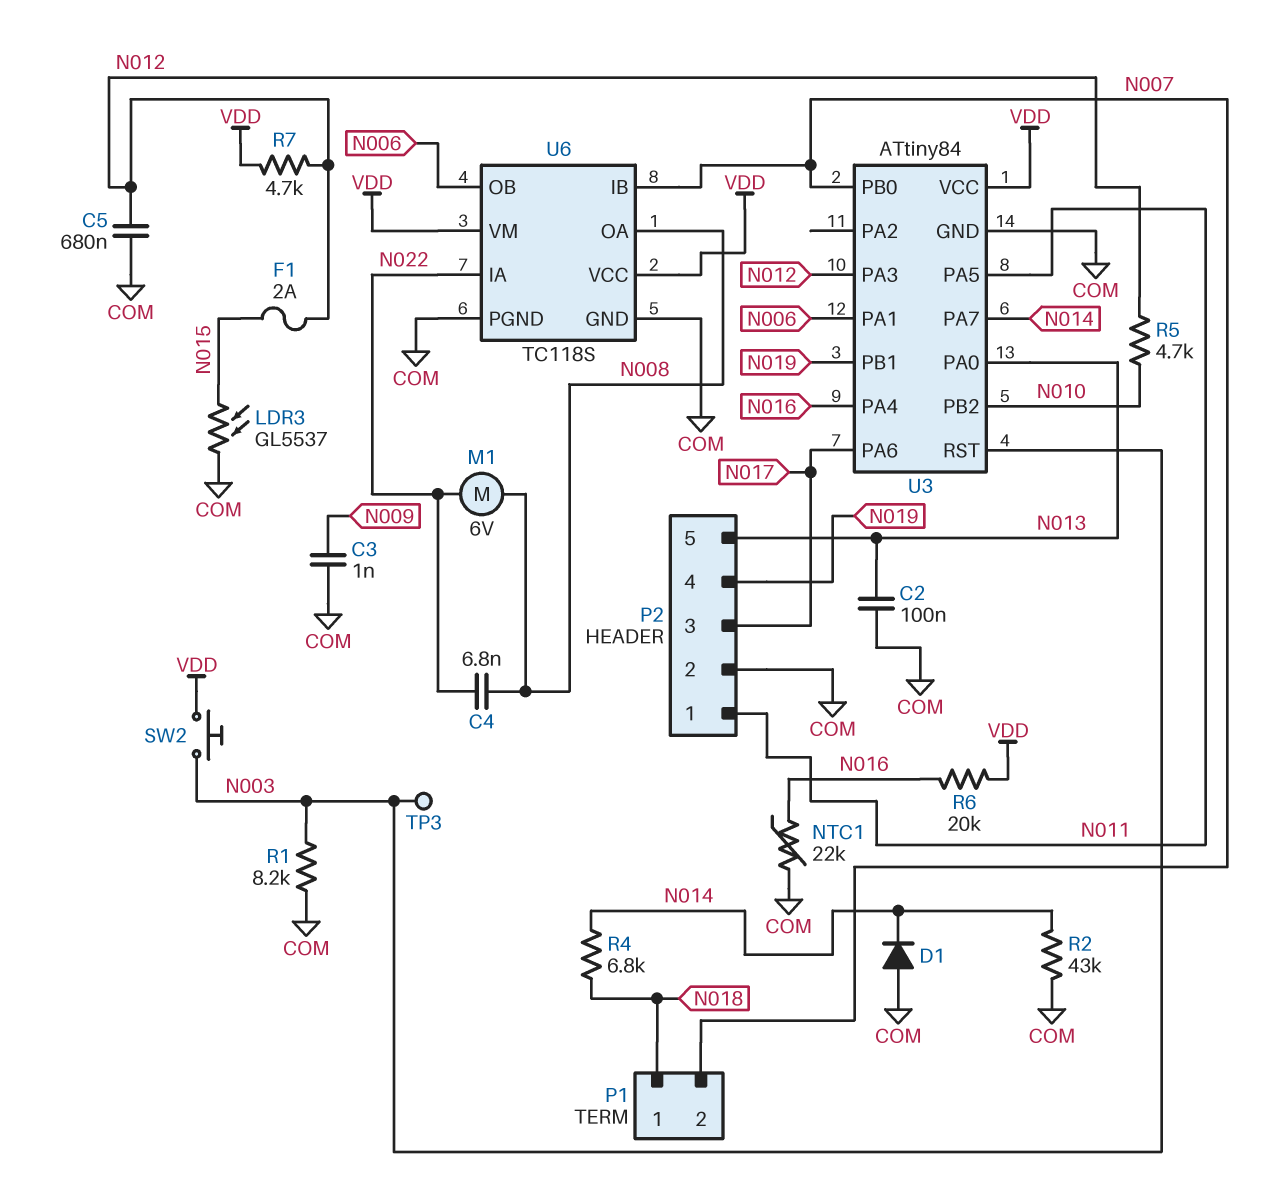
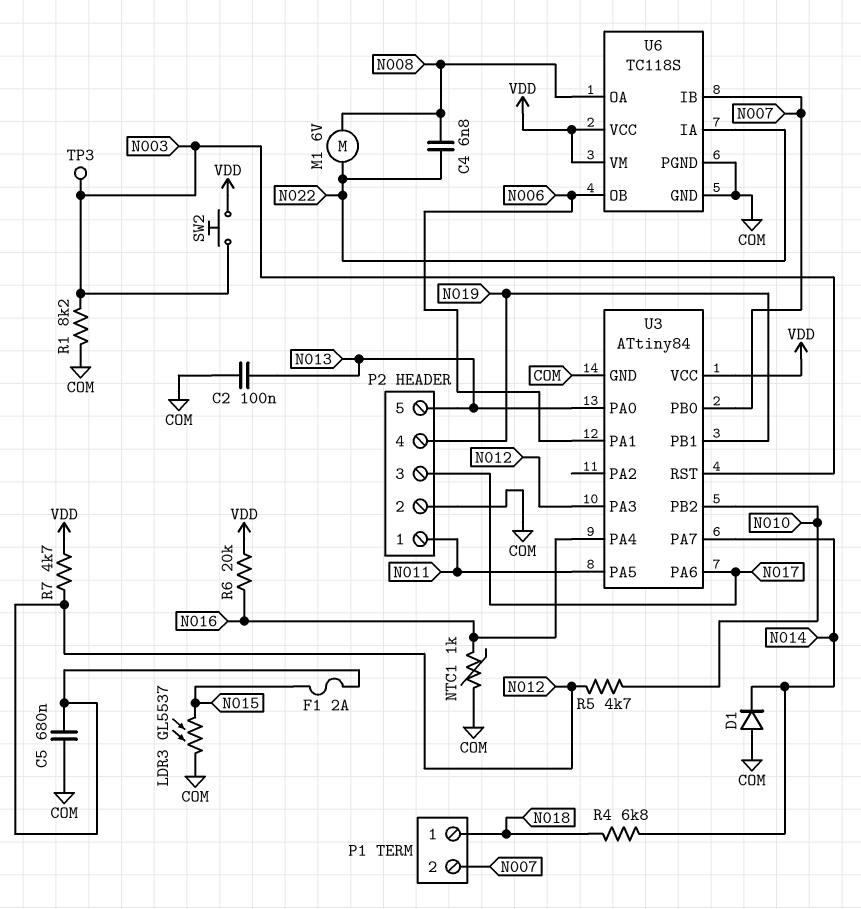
C3: 1nF (COM, N009) -> none
NTC1: 22k (COM, N016) -> 1k (COM, N016)
R2: 43k (COM, N014) -> none

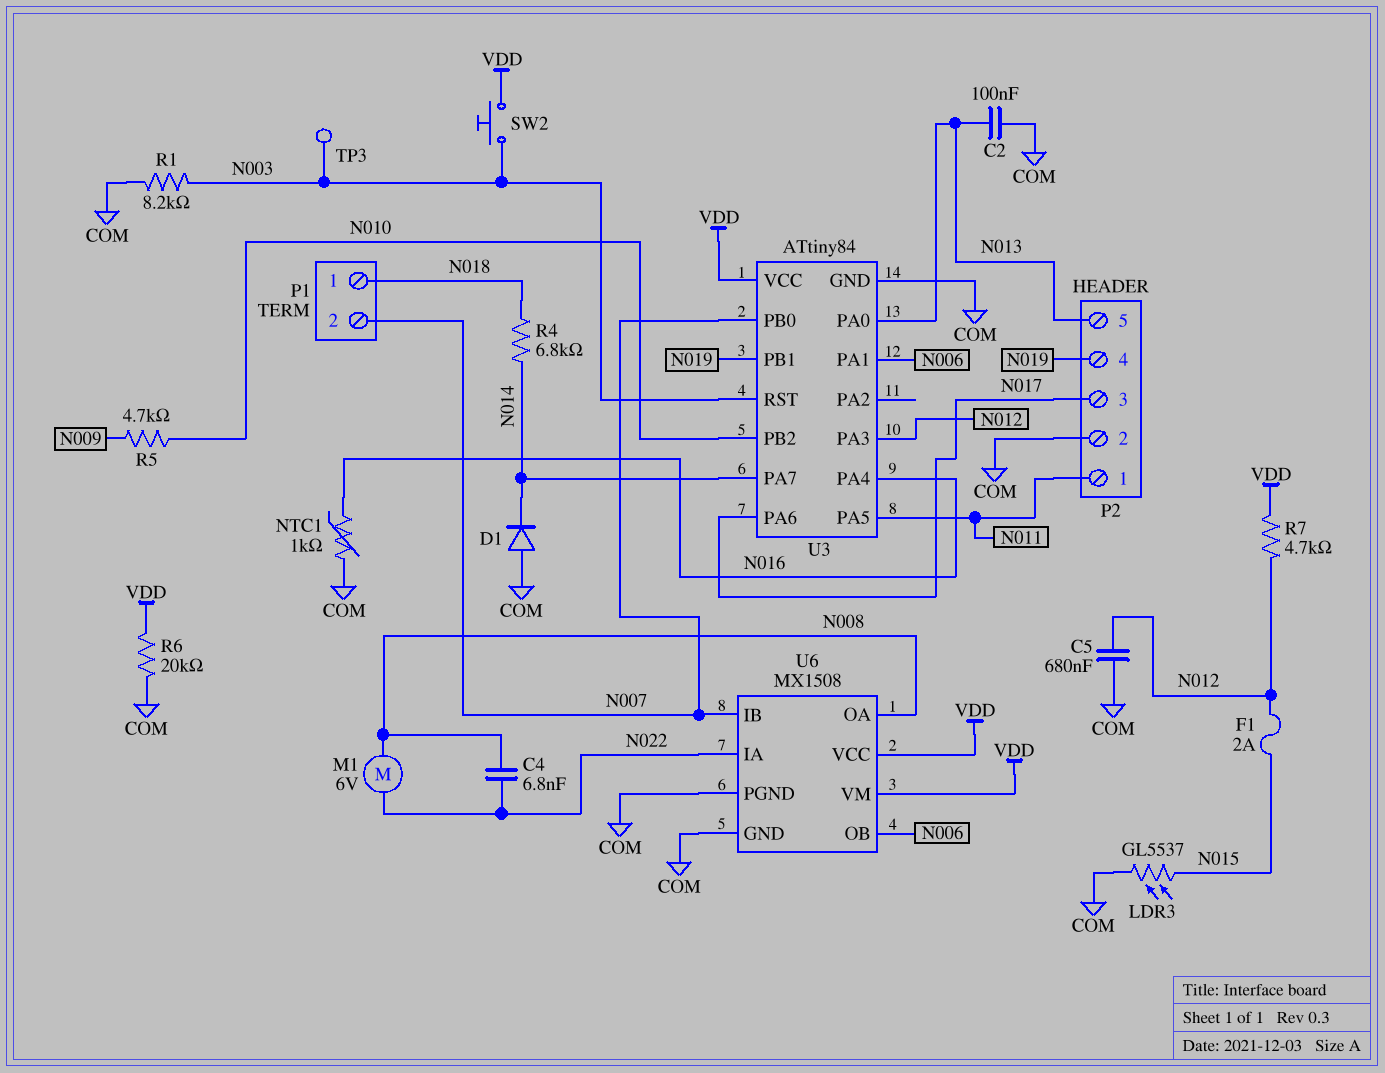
R5: 4.7k (N010, N012) -> 4.7k (N009, N010)
R6: 20k (N016, VDD) -> 20k (COM, VDD)
U6: TC118S -> MX1508

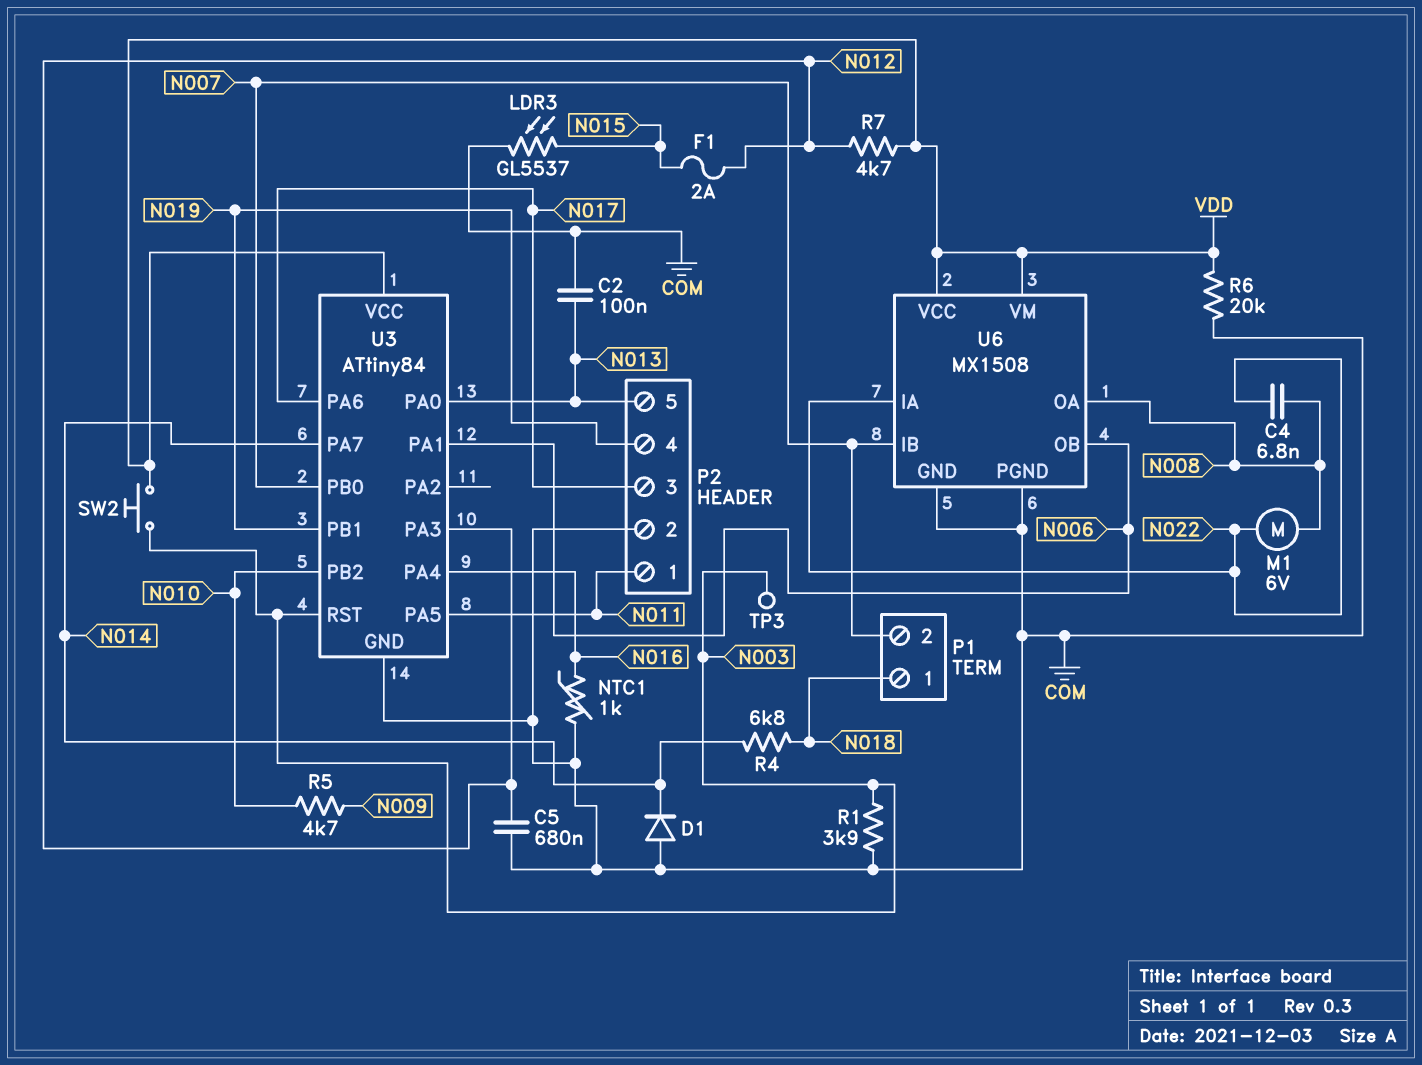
R1: 8.2k (COM, N003) -> 3.9k (COM, N003)

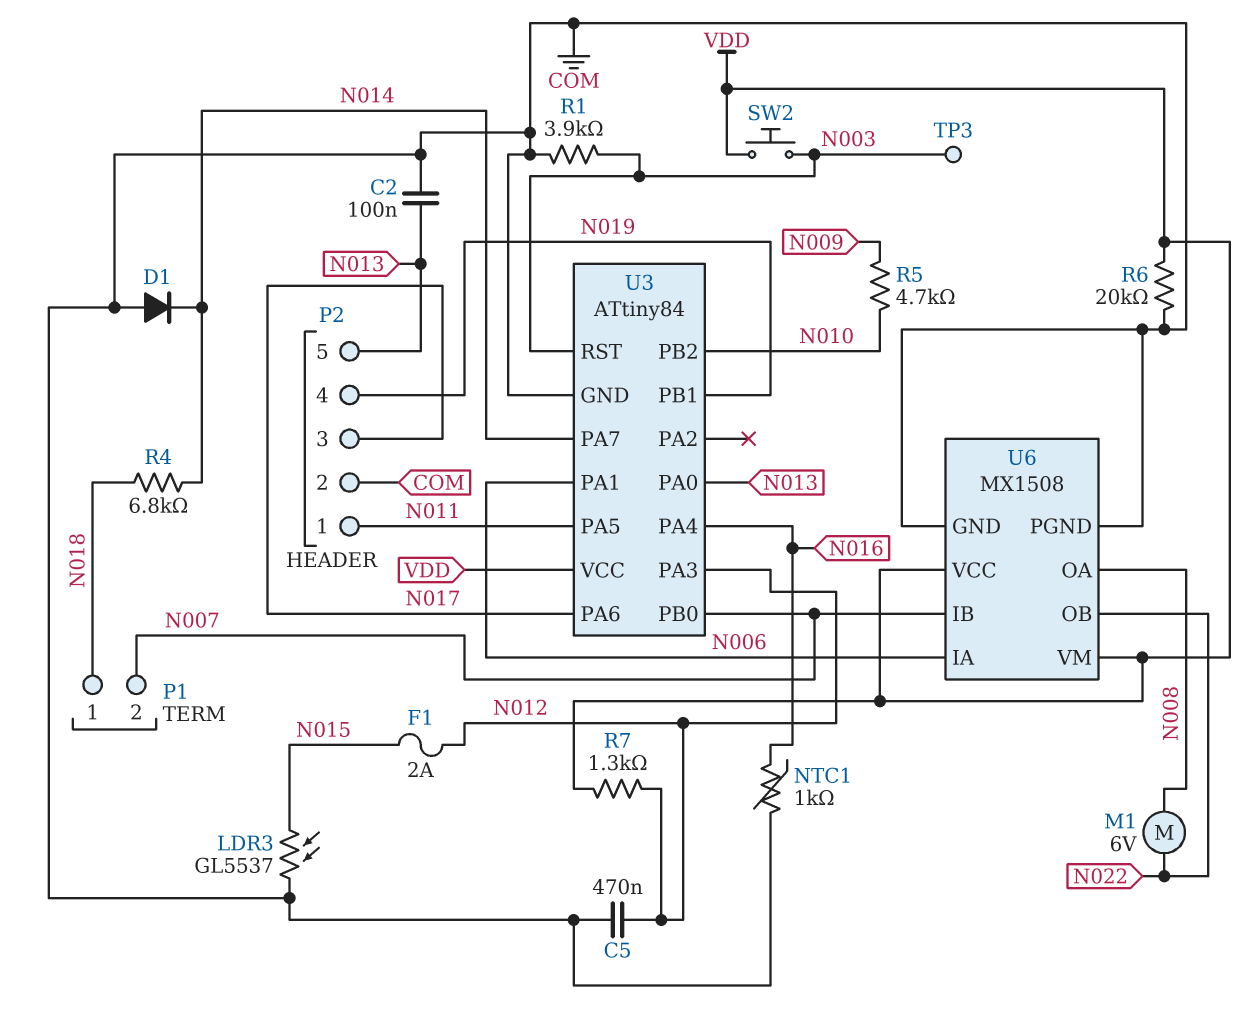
C4: 6.8nF (N008, N022) -> none
C5: 680nF (COM, N012) -> 470nF (COM, N012)
R7: 4.7k (N012, VDD) -> 1.3k (N012, VDD)
U6 pin IA: N022 -> N006
U6 pin OB: N006 -> N022

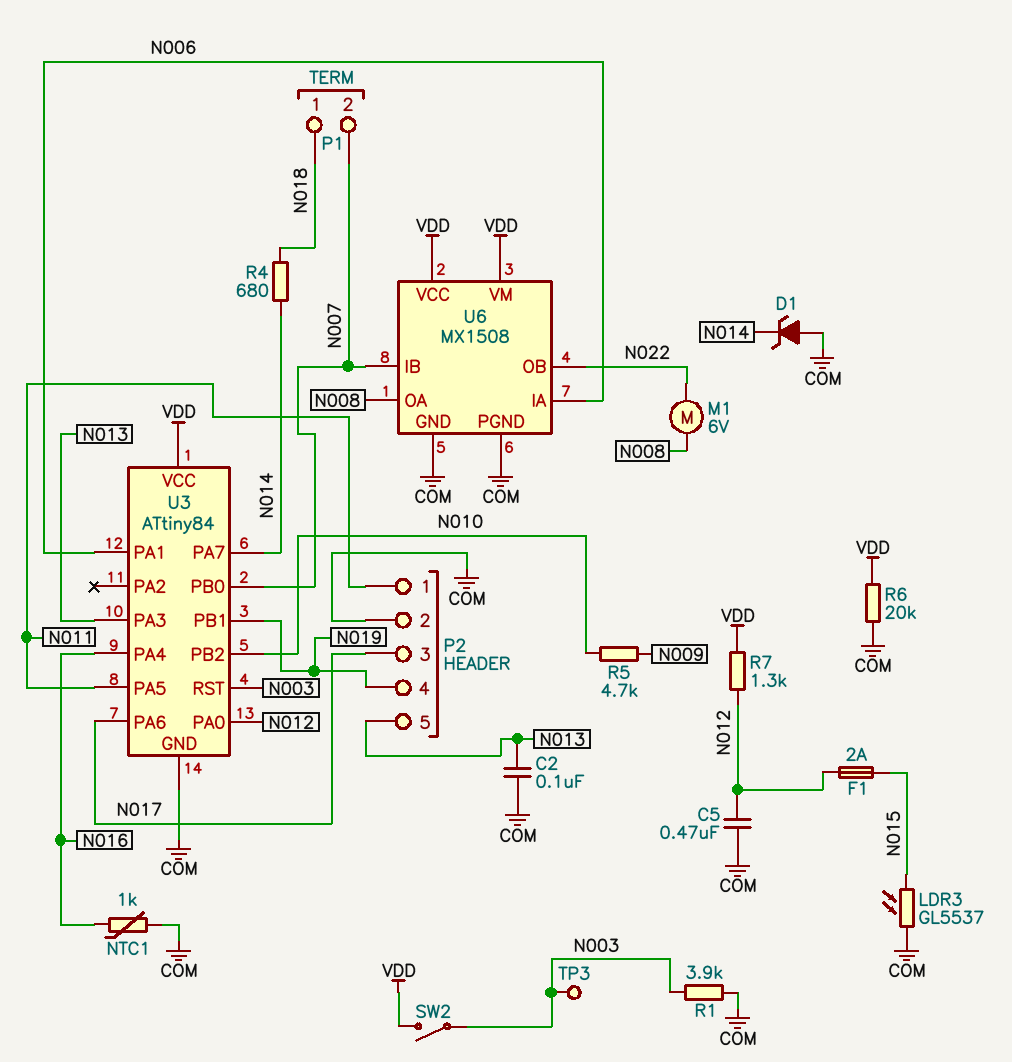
D1: diode (A COM, K N014) -> zener (A COM, K N014)
R4: 6.8k (N014, N018) -> 680 (N014, N018)
SW2: button (N003, VDD) -> switch (N003, VDD)
U3 pin PA0: N013 -> N012
U3 pin PA3: N012 -> N013

